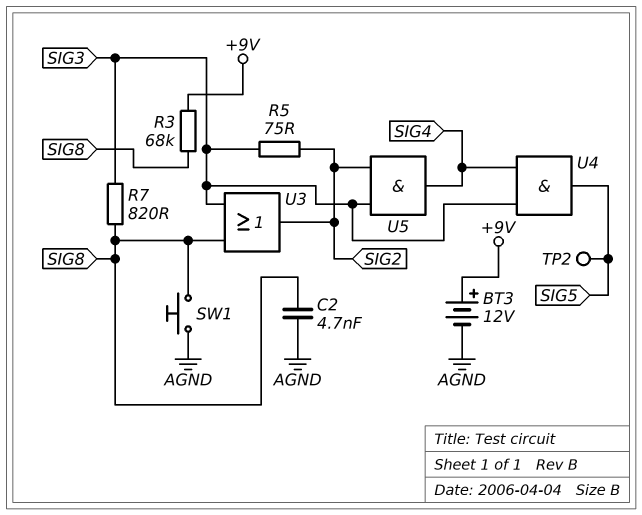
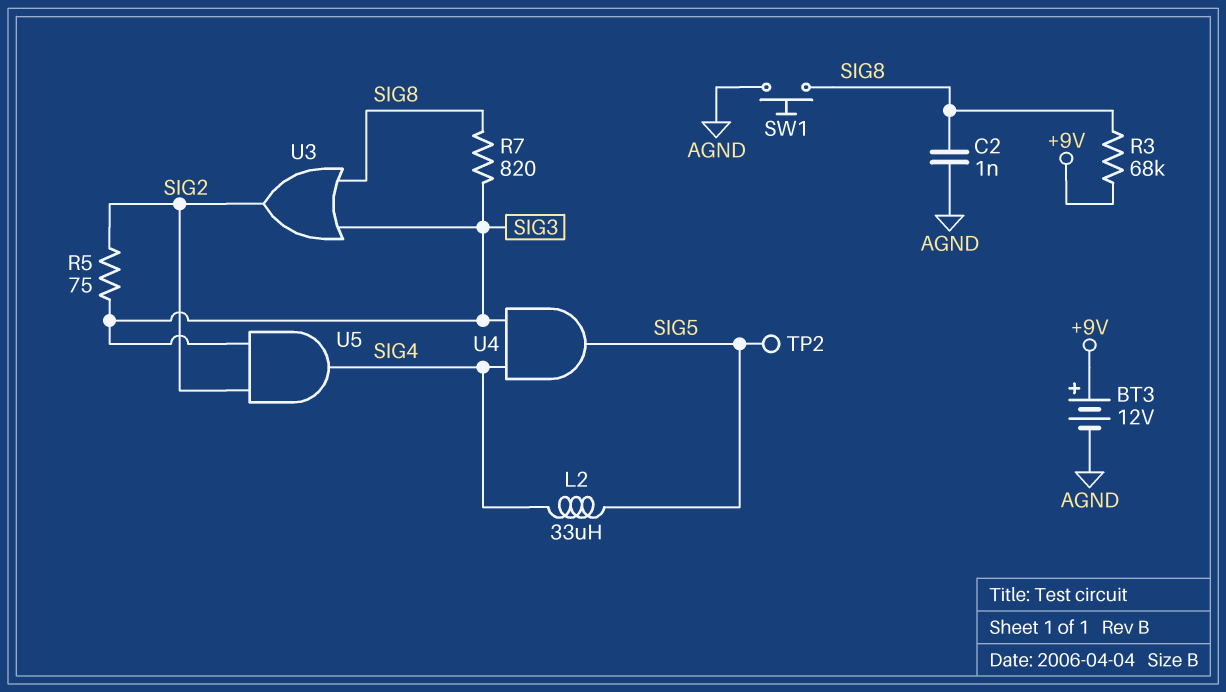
C2: 4.7nF (AGND, SIG8) -> 1nF (AGND, SIG8)
L2: none -> 33uH (SIG4, SIG5)

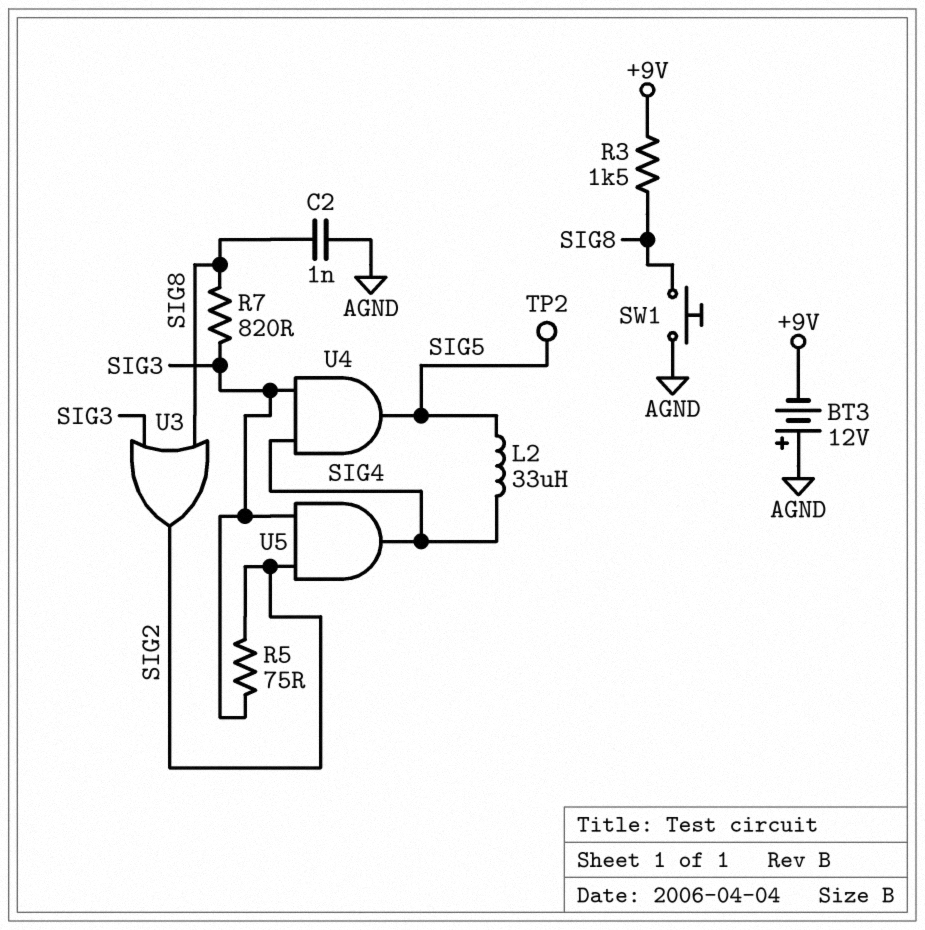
BT3: 12V (plus +9V, minus AGND) -> 12V (plus AGND, minus +9V)
R3: 68k (+9V, SIG8) -> 1.5k (+9V, SIG8)

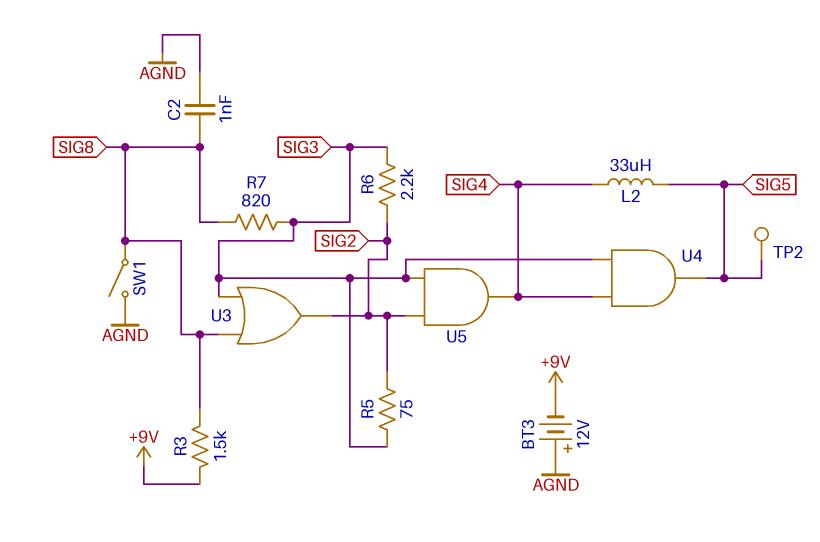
R6: none -> 2.2k (SIG2, SIG3)
SW1: button (AGND, SIG8) -> switch (AGND, SIG8)

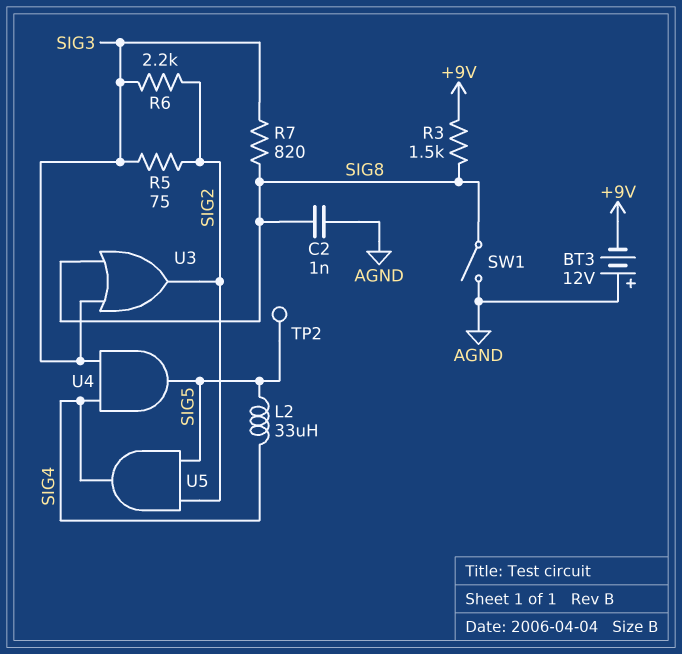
U5: AND (in SIG2, in SIG3, out SIG4) -> AND (in SIG2, in SIG5, out SIG4)

